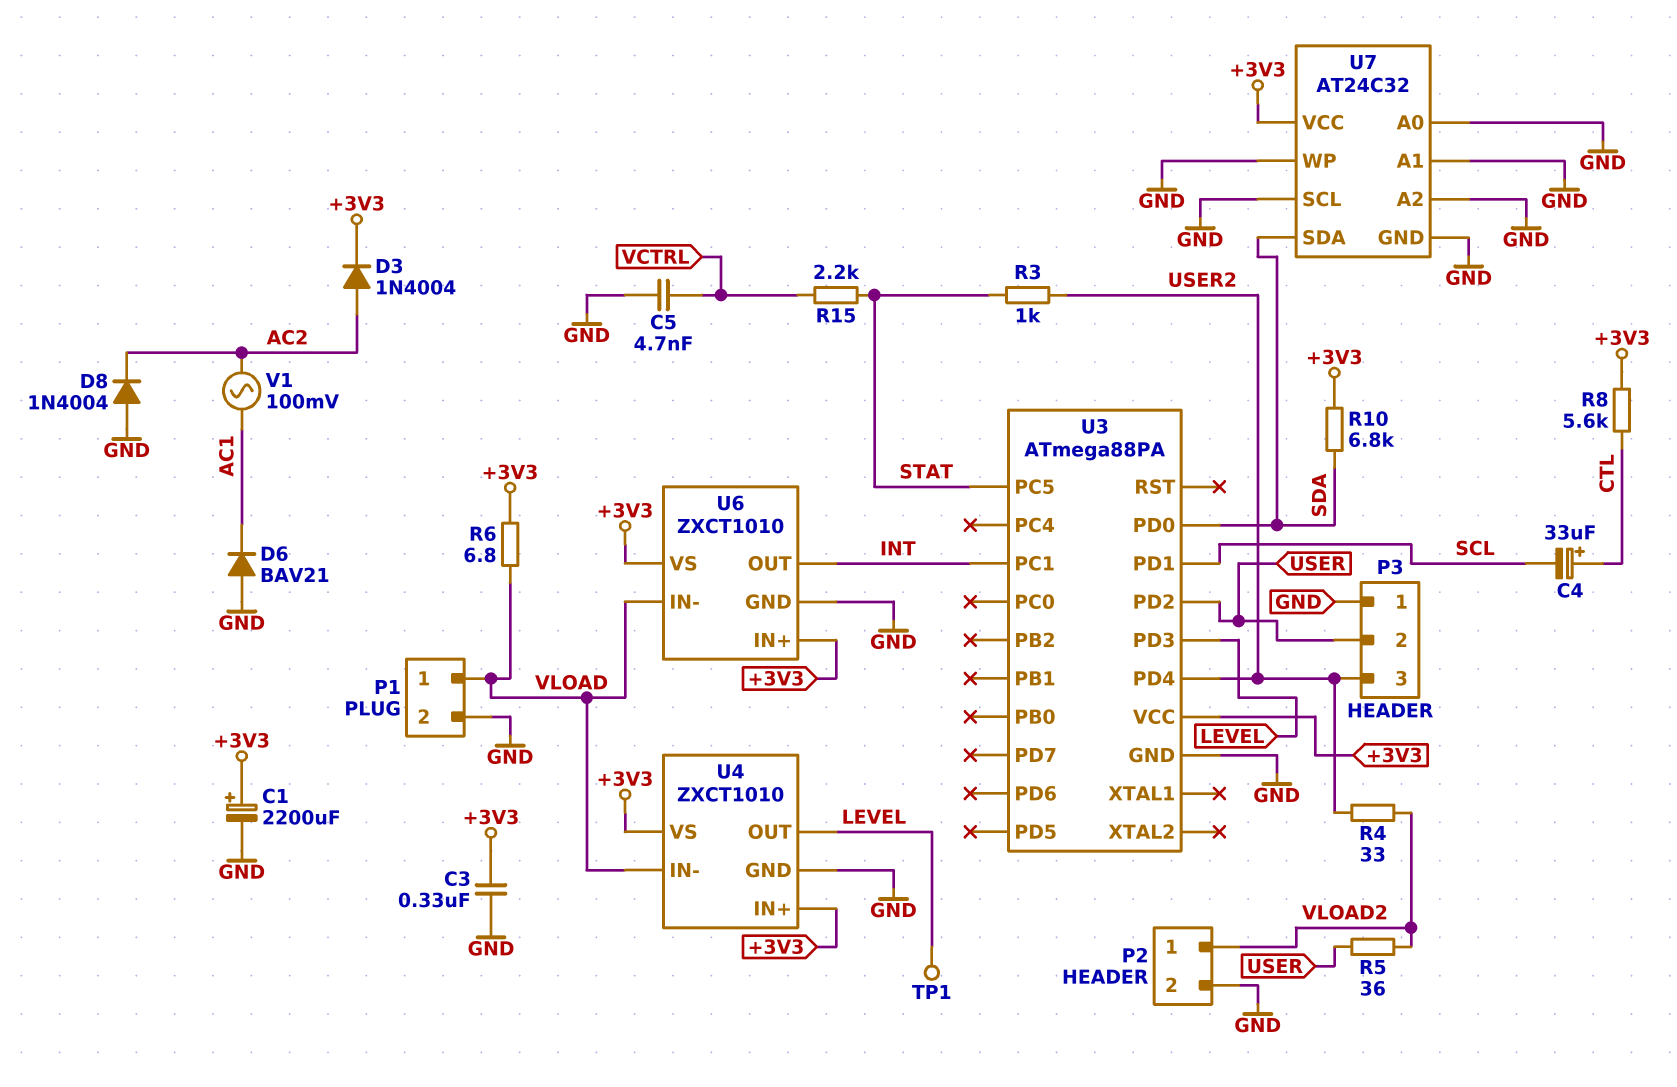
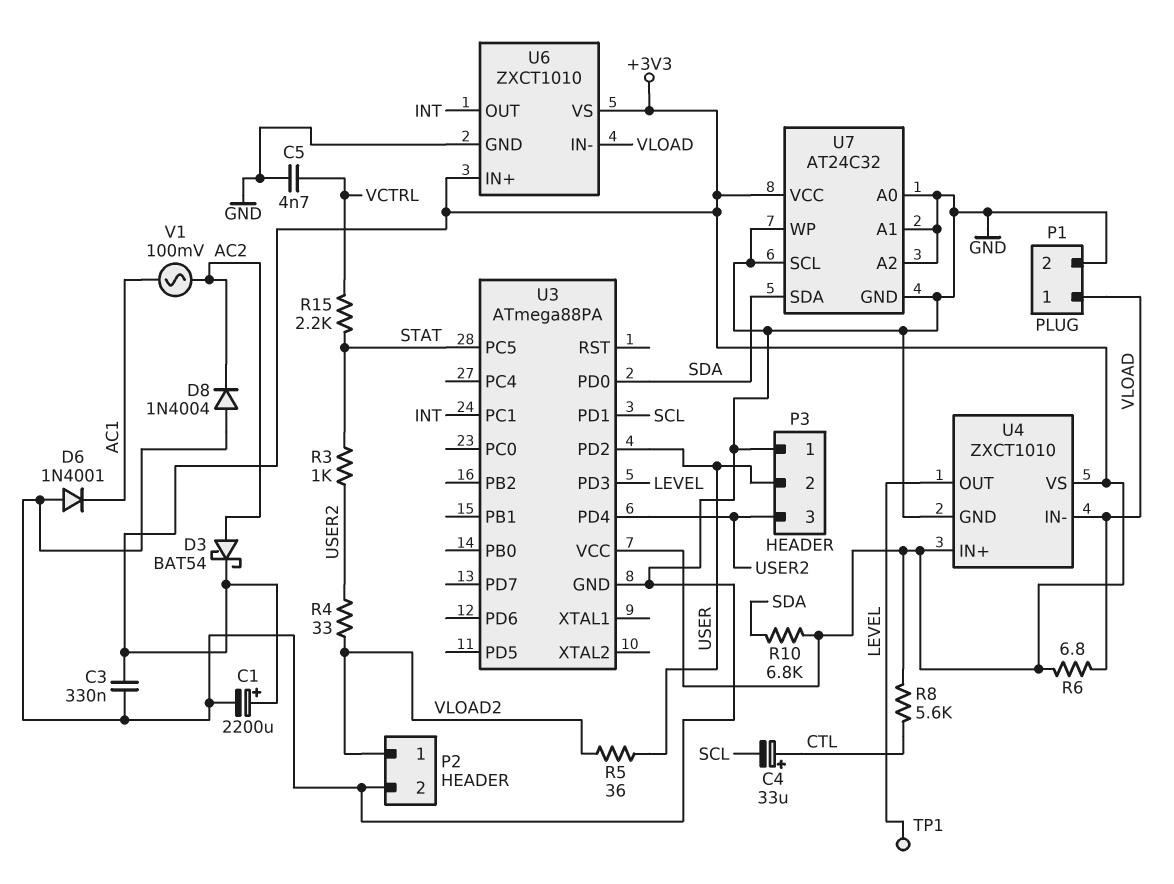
D3: diode 1N4004 (A AC2, K +3V3) -> schottky BAT54 (A AC2, K +3V3)
D6: diode BAV21 (A GND, K AC1) -> diode 1N4001 (A GND, K AC1)

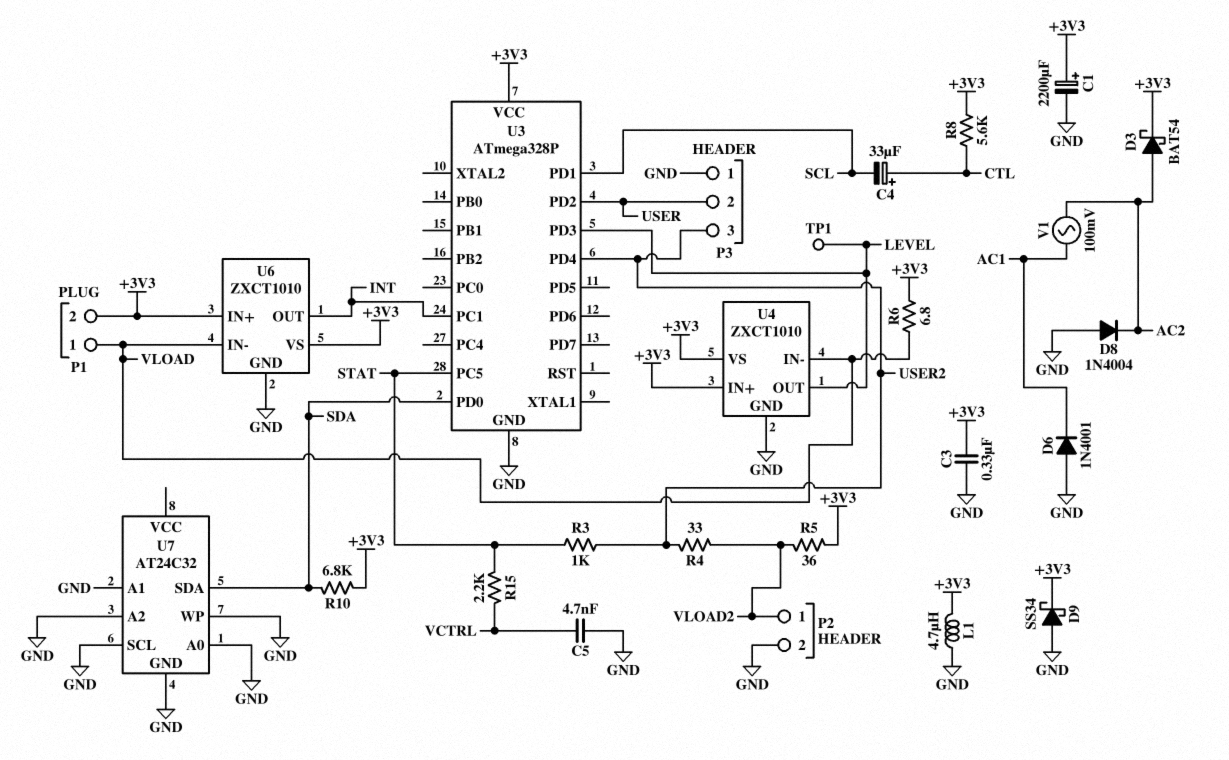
D9: none -> schottky SS34 (A GND, K +3V3)
L1: none -> 4.7uH (+3V3, GND)
P1 pin 2: GND -> +3V3
R5: 36 (USER, VLOAD2) -> 36 (+3V3, VLOAD2)
U3: ATmega88PA -> ATmega328P
U7 pin VCC: +3V3 -> none

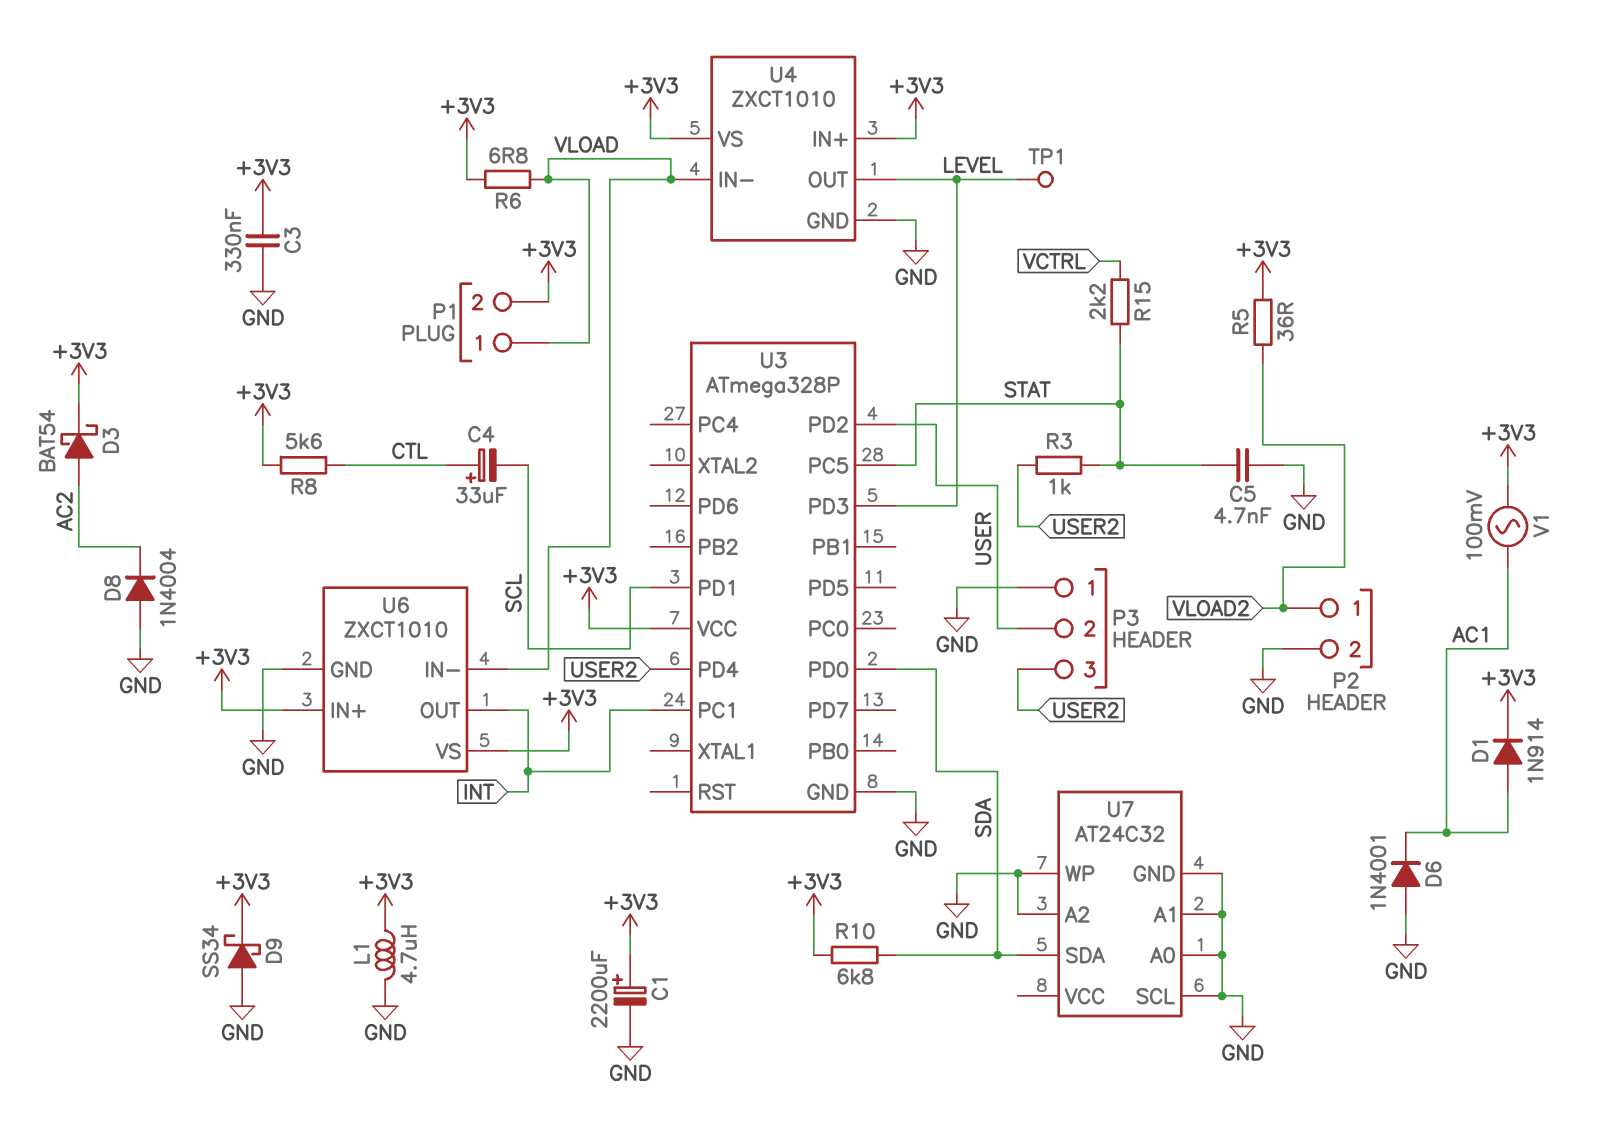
C5: 4.7nF (GND, VCTRL) -> 4.7nF (GND, STAT)
D1: none -> diode 1N914 (A AC1, K +3V3)
R4: 33 (USER2, VLOAD2) -> none
V1: AC 100mV (AC1, AC2) -> AC 100mV (+3V3, AC1)

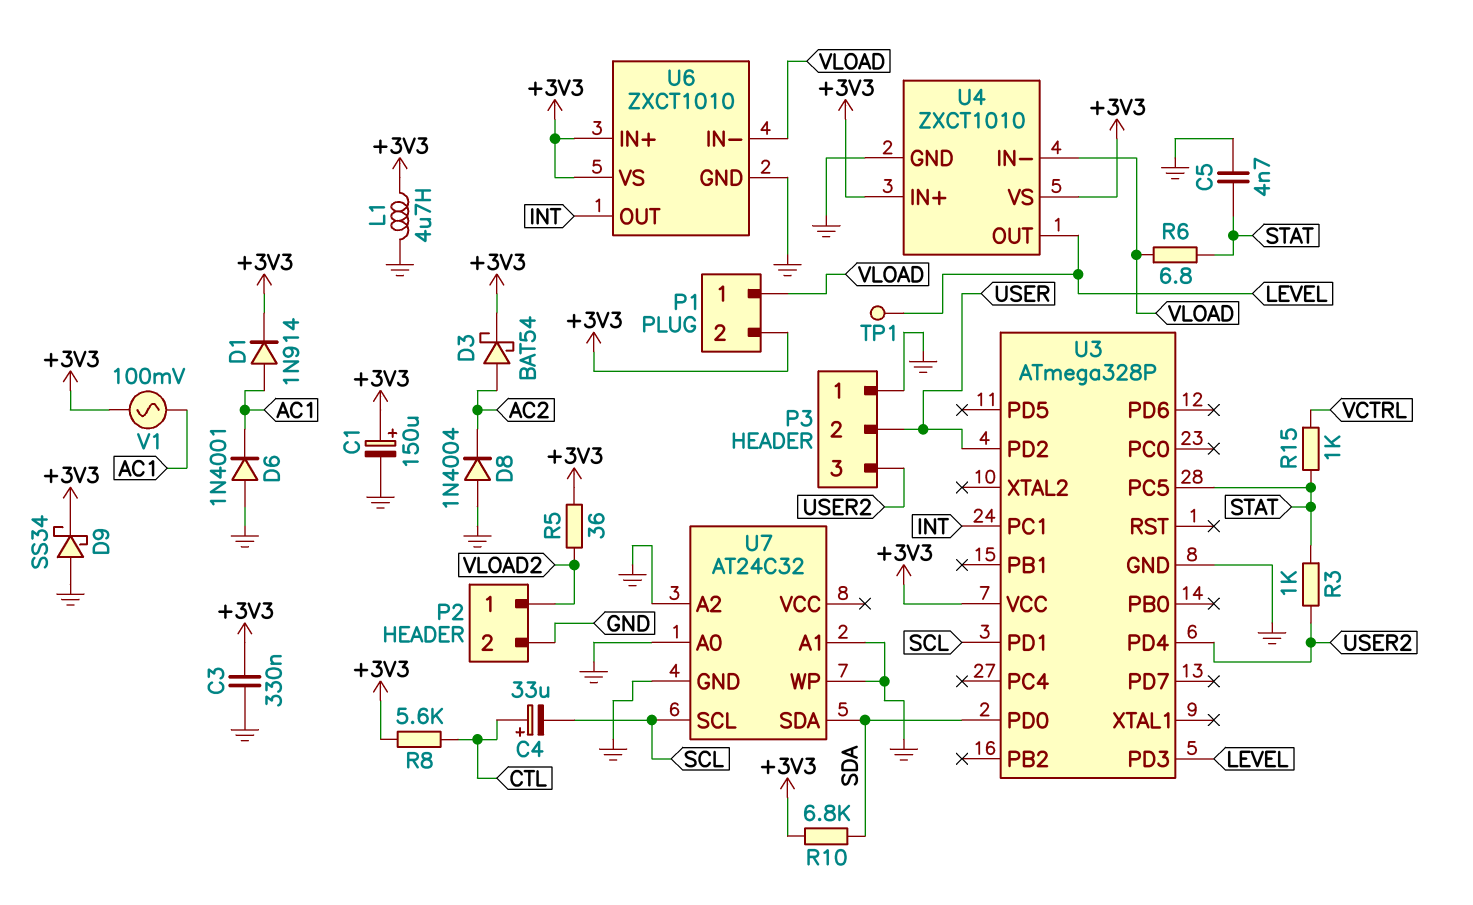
C1: 2200uF (plus +3V3, minus GND) -> 150uF (plus +3V3, minus GND)
R6: 6.8 (+3V3, VLOAD) -> 6.8 (STAT, VLOAD)
R15: 2.2k (STAT, VCTRL) -> 1k (STAT, VCTRL)
U7 pin SCL: GND -> SCL

